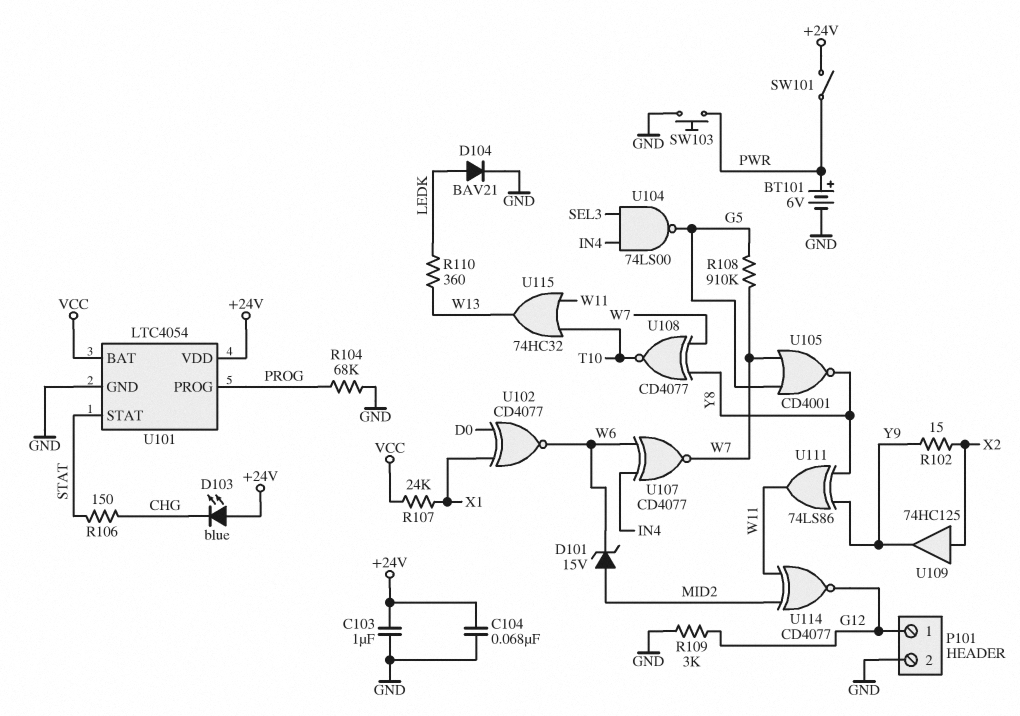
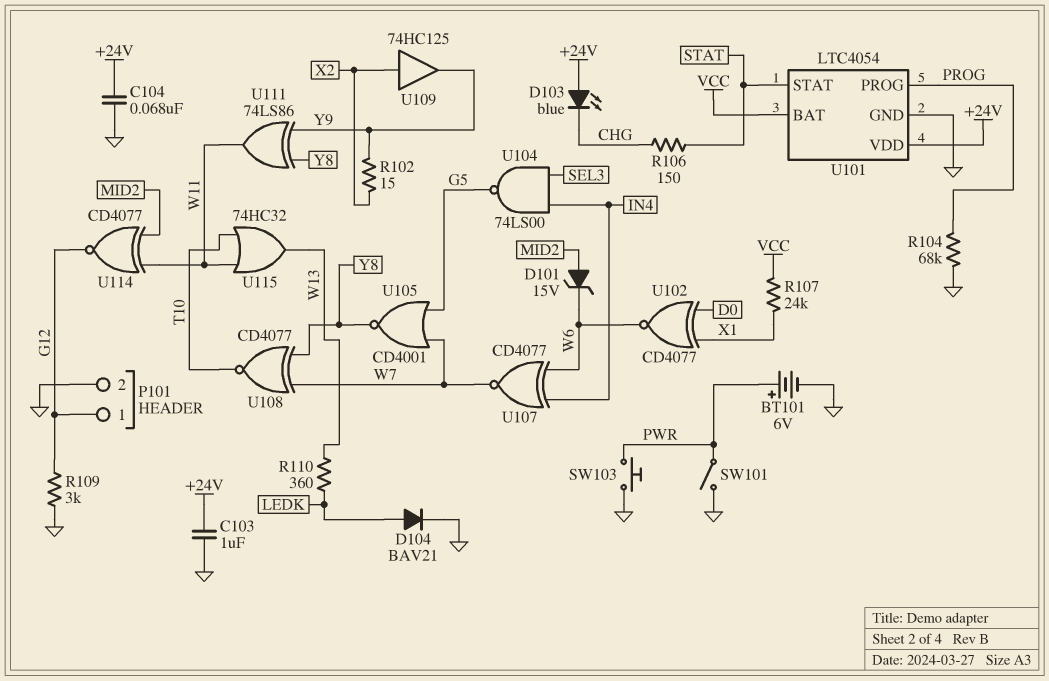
R108: 910k (G5, W7) -> none
SW101: switch (+24V, PWR) -> switch (GND, PWR)

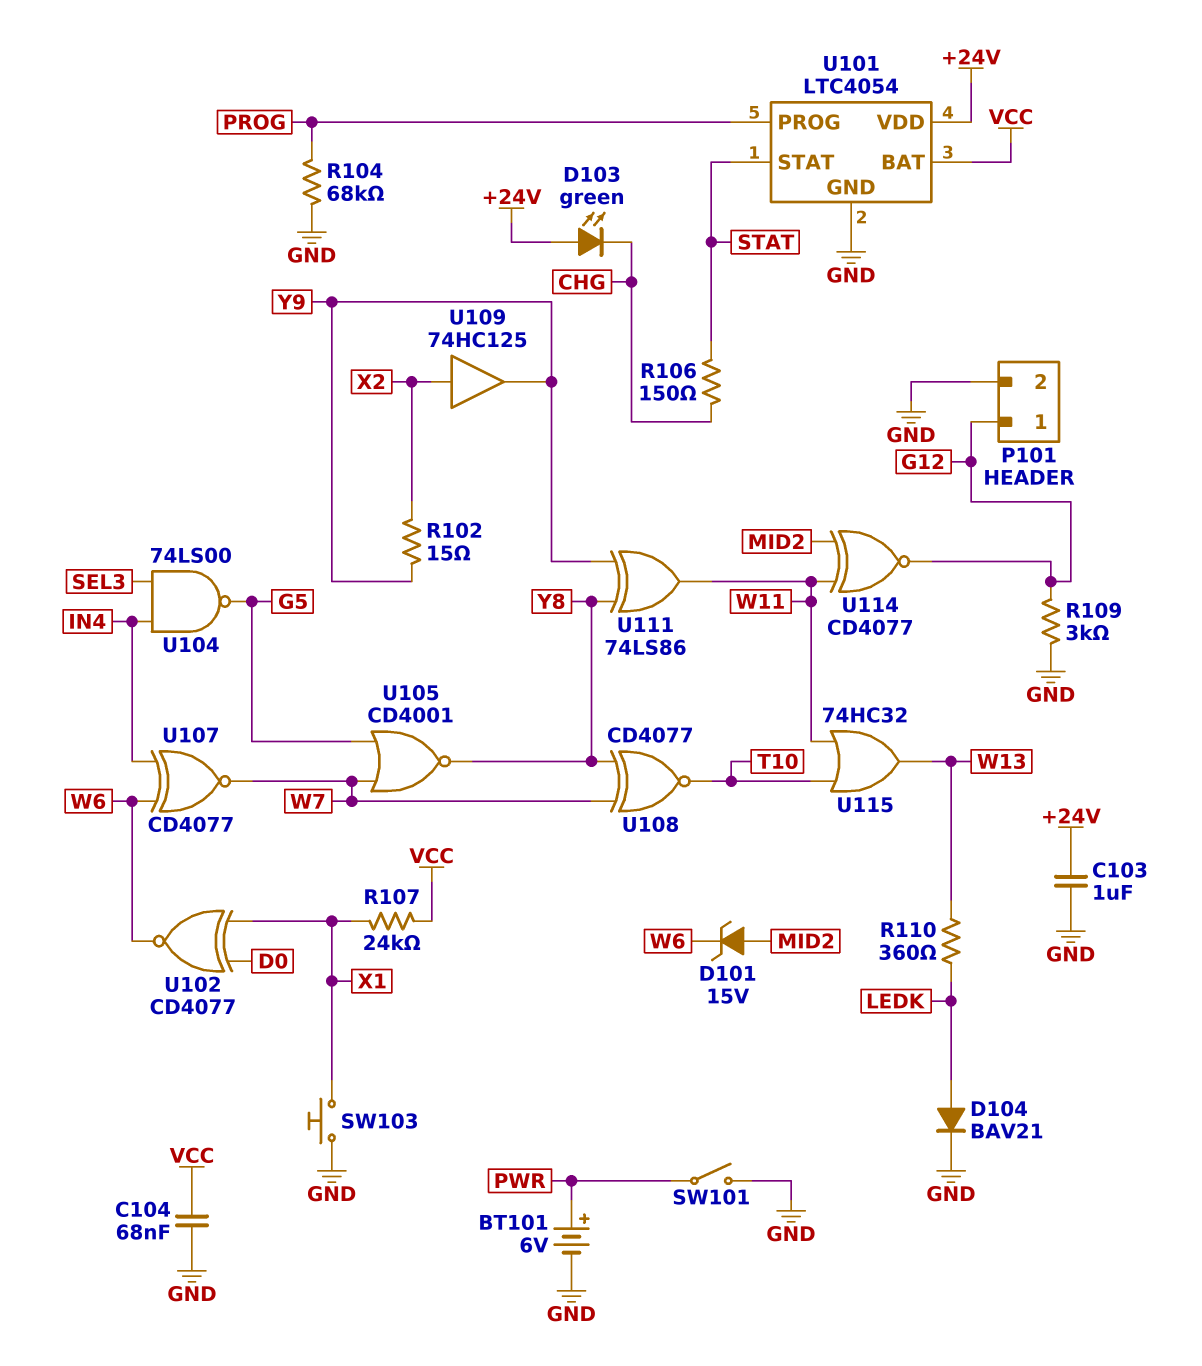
C104: 68nF (+24V, GND) -> 68nF (GND, VCC)
D103: LED blue (A +24V, K CHG) -> LED green (A +24V, K CHG)
SW103: button (GND, PWR) -> button (GND, X1)

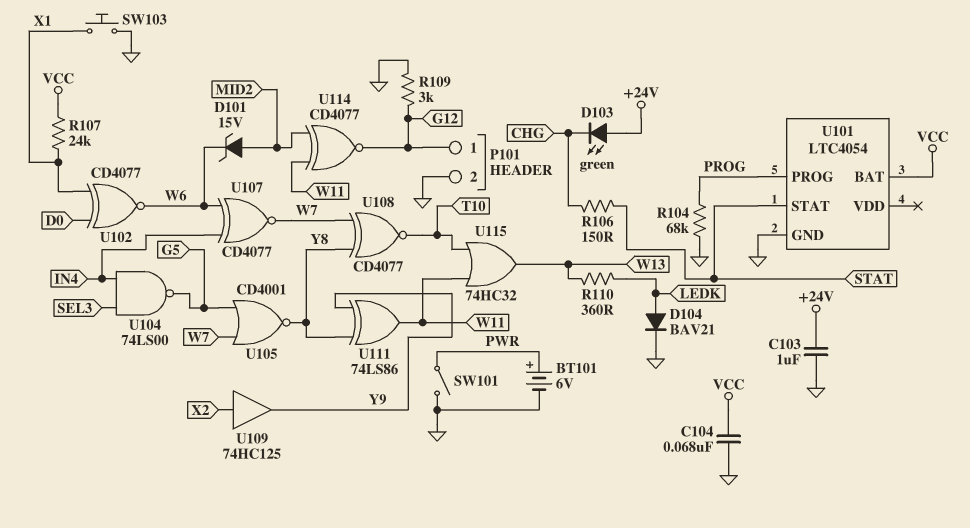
R102: 15 (X2, Y9) -> none
U101 pin VDD: +24V -> none

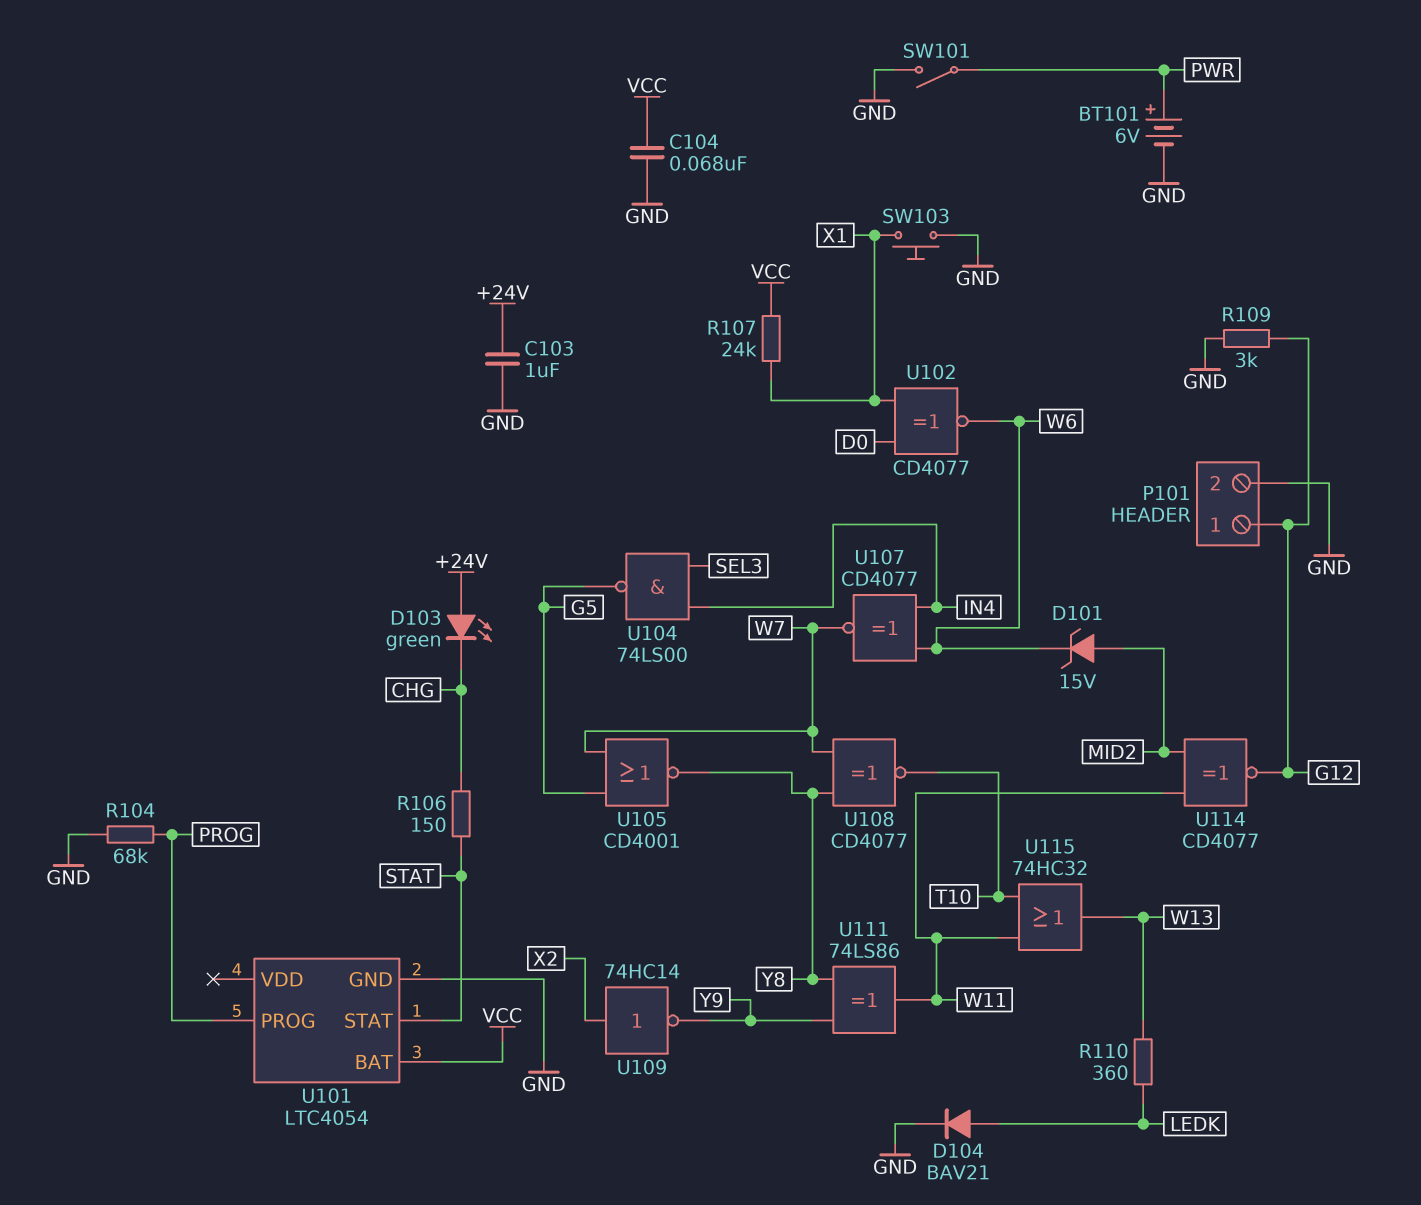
U109: buffer 74HC125 (in X2, out Y9) -> NOT 74HC14 (in X2, out Y9)

